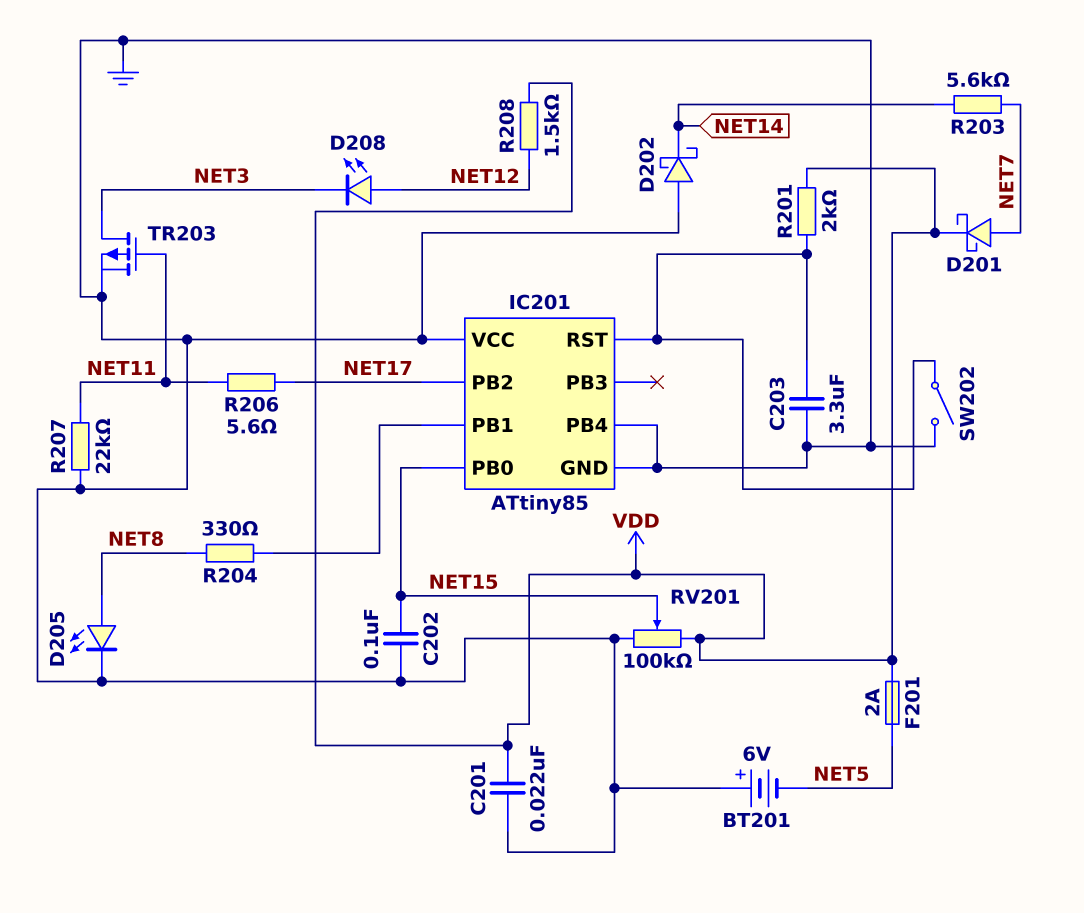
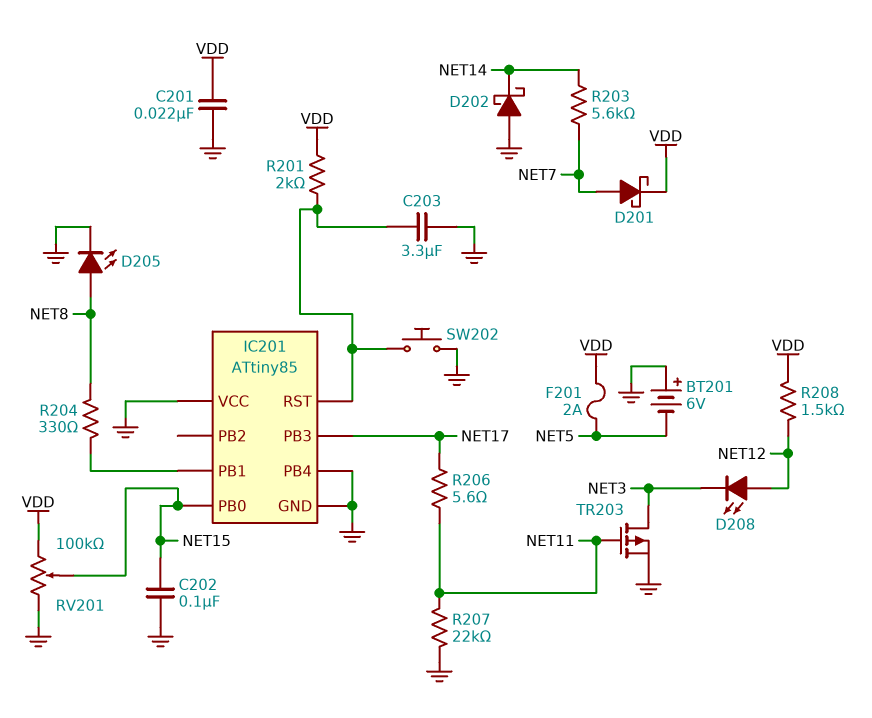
IC201 pin PB2: NET17 -> none
IC201 pin PB3: none -> NET17
SW202: switch (GND, IC201/RST) -> button (GND, IC201/RST)

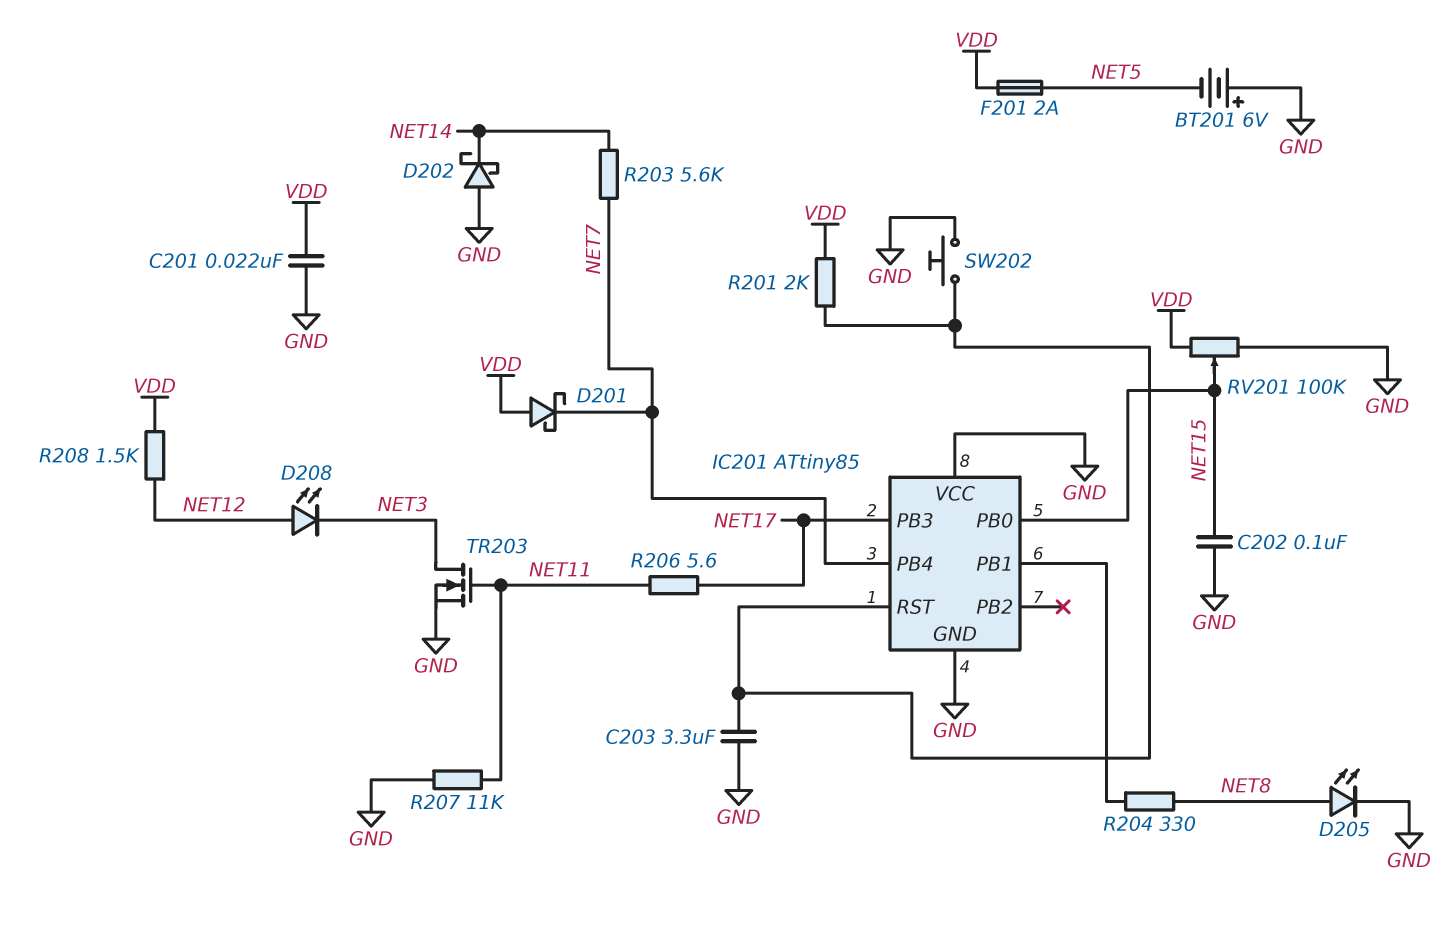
D201: schottky (A NET7, K VDD) -> schottky (A VDD, K NET7)
IC201 pin PB4: GND -> NET7
R207: 22k (GND, NET11) -> 11k (GND, NET11)
TR203: PMOS (G NET11, D NET3, S GND) -> NMOS (G NET11, D NET3, S GND)

